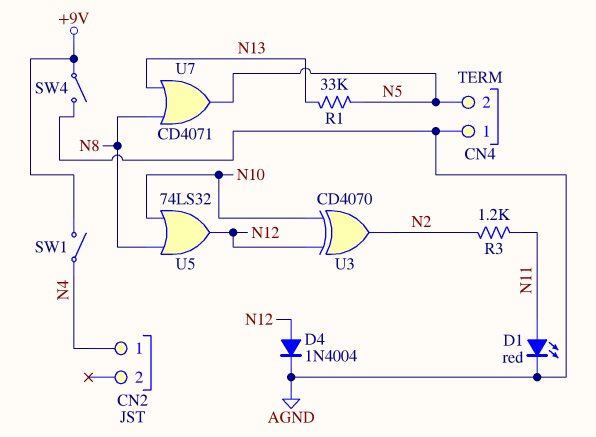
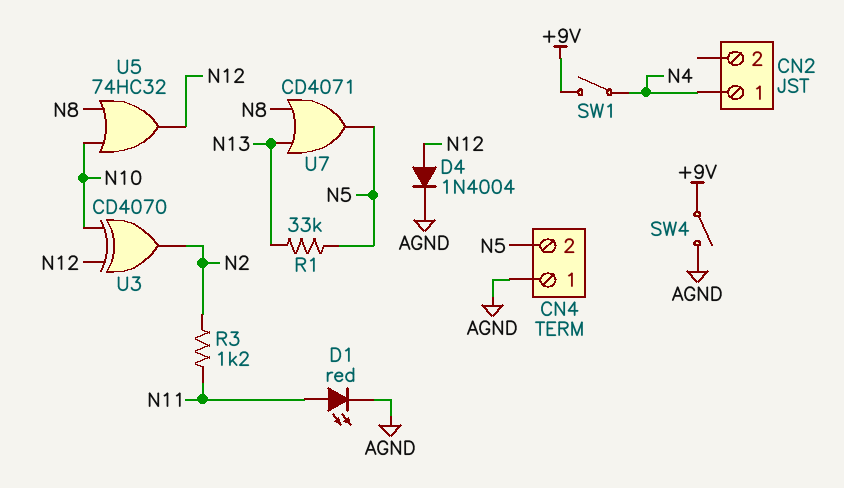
U5: OR 74LS32 (in N8, in N10, out N12) -> OR 74HC32 (in N8, in N10, out N12)

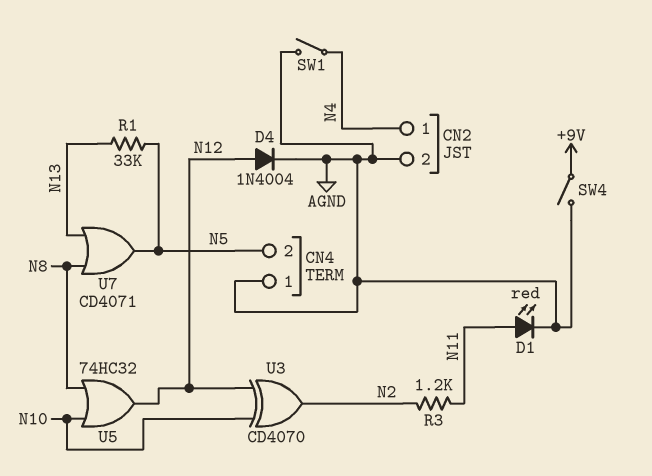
CN2 pin 2: none -> AGND
SW1: switch (+9V, N4) -> switch (AGND, N4)

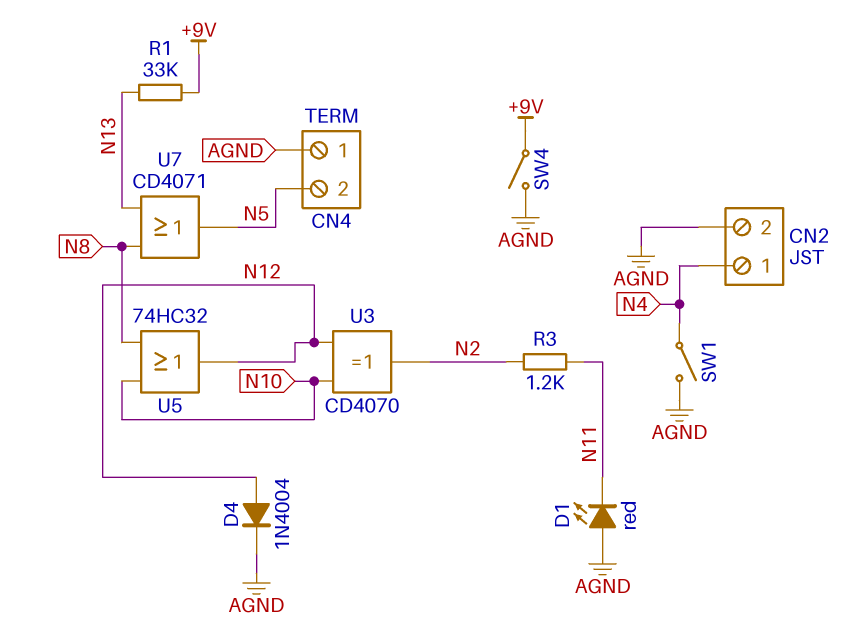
D1: LED red (A N11, K AGND) -> LED red (A AGND, K N11)
R1: 33k (N5, N13) -> 33k (+9V, N13)

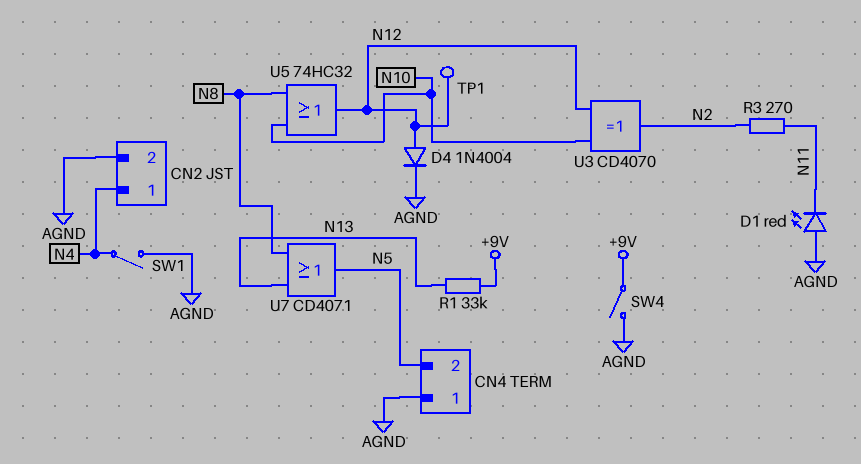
R3: 1.2k (N2, N11) -> 270 (N2, N11)
TP1: none -> test point (N12)

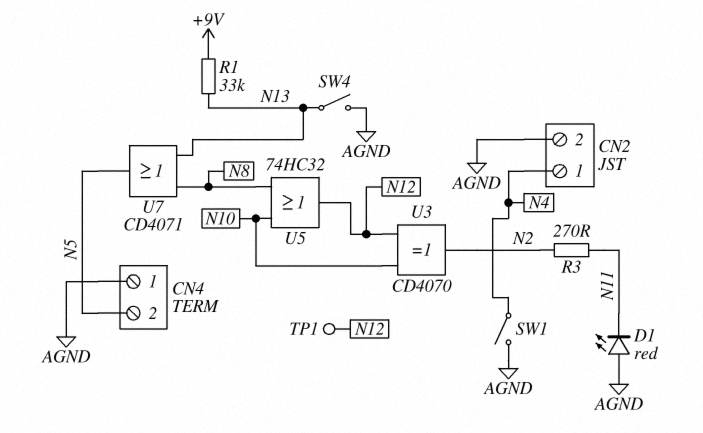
D4: diode 1N4004 (A N12, K AGND) -> none
SW4: switch (+9V, AGND) -> switch (AGND, N13)

